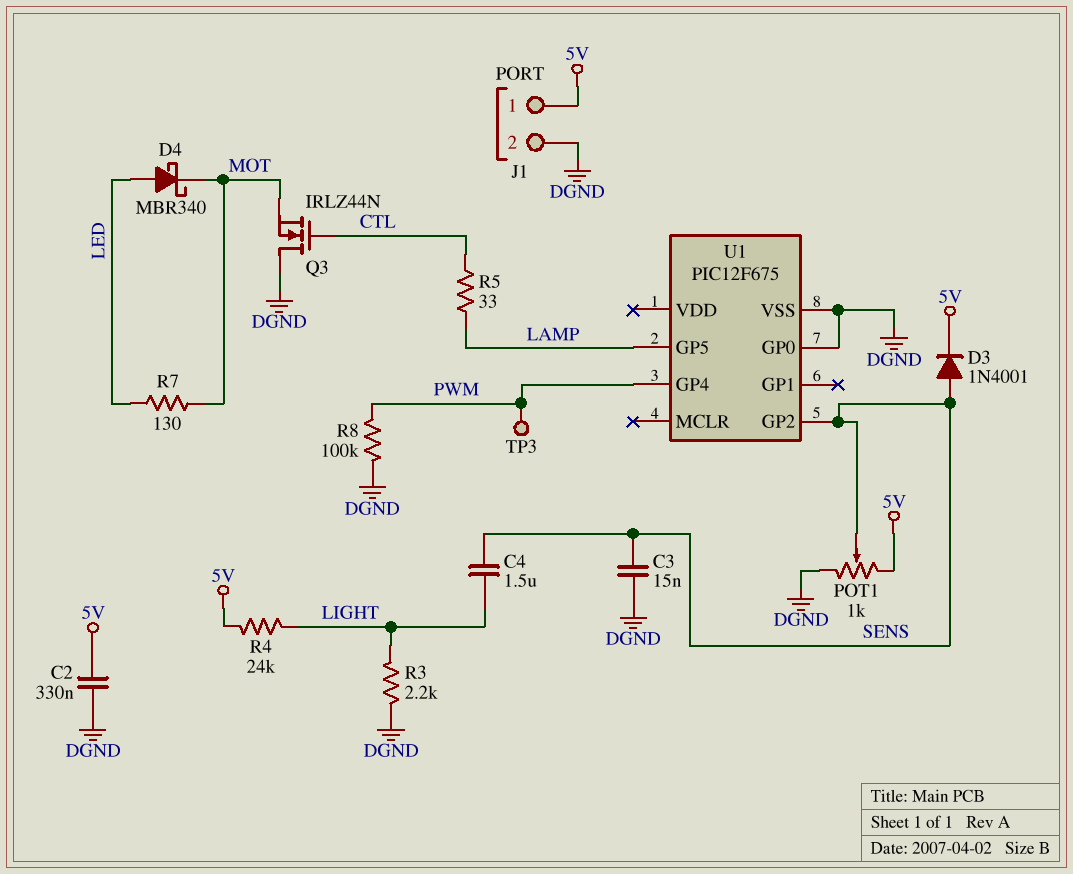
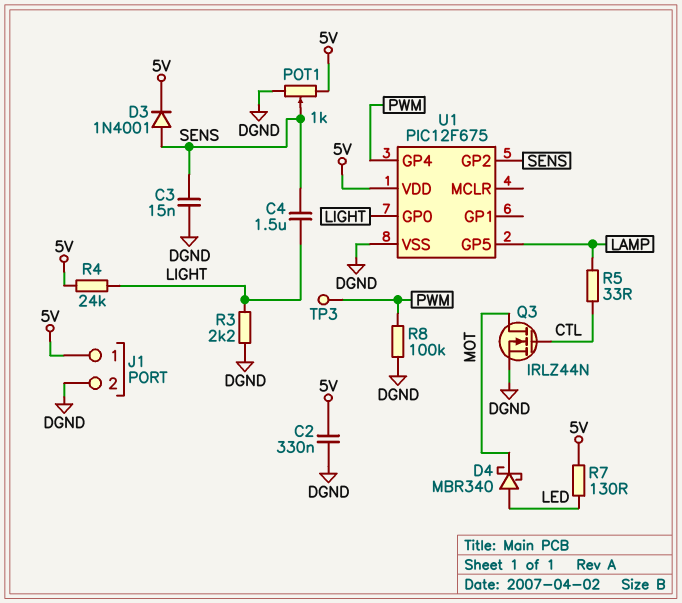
Q3: NMOS IRLZ44N (G CTL, D DGND, S MOT) -> NMOS IRLZ44N (G CTL, D MOT, S DGND)
R7: 130 (LED, MOT) -> 130 (5V, LED)
U1 pin GP0: DGND -> LIGHT
U1 pin VDD: none -> 5V

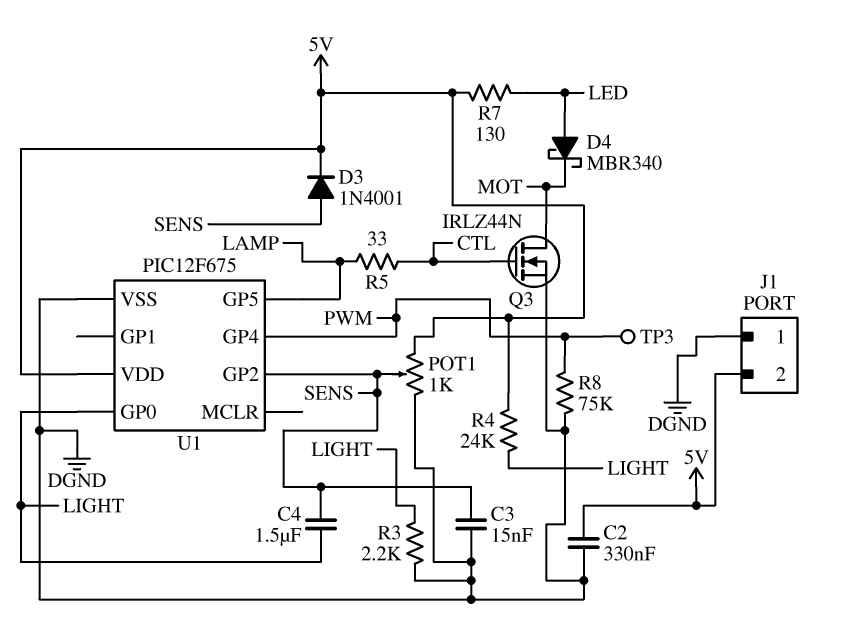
J1 pin 1: 5V -> DGND
J1 pin 2: DGND -> 5V
R8: 100k (DGND, PWM) -> 75k (DGND, PWM)

